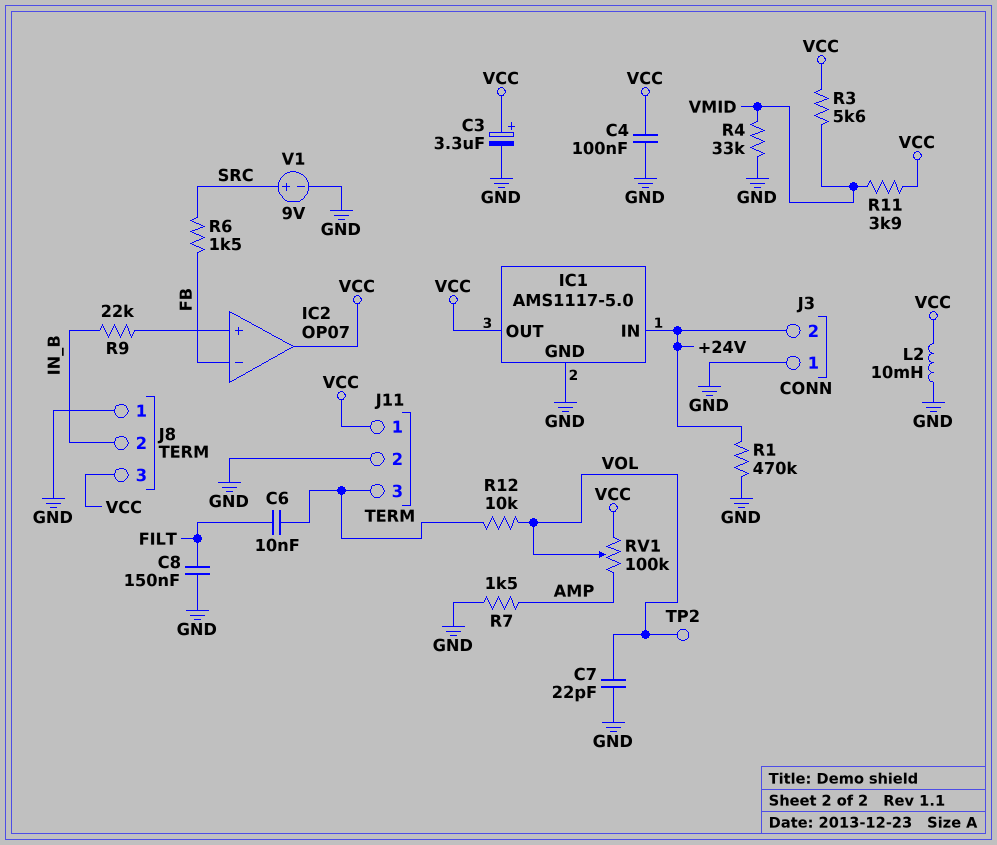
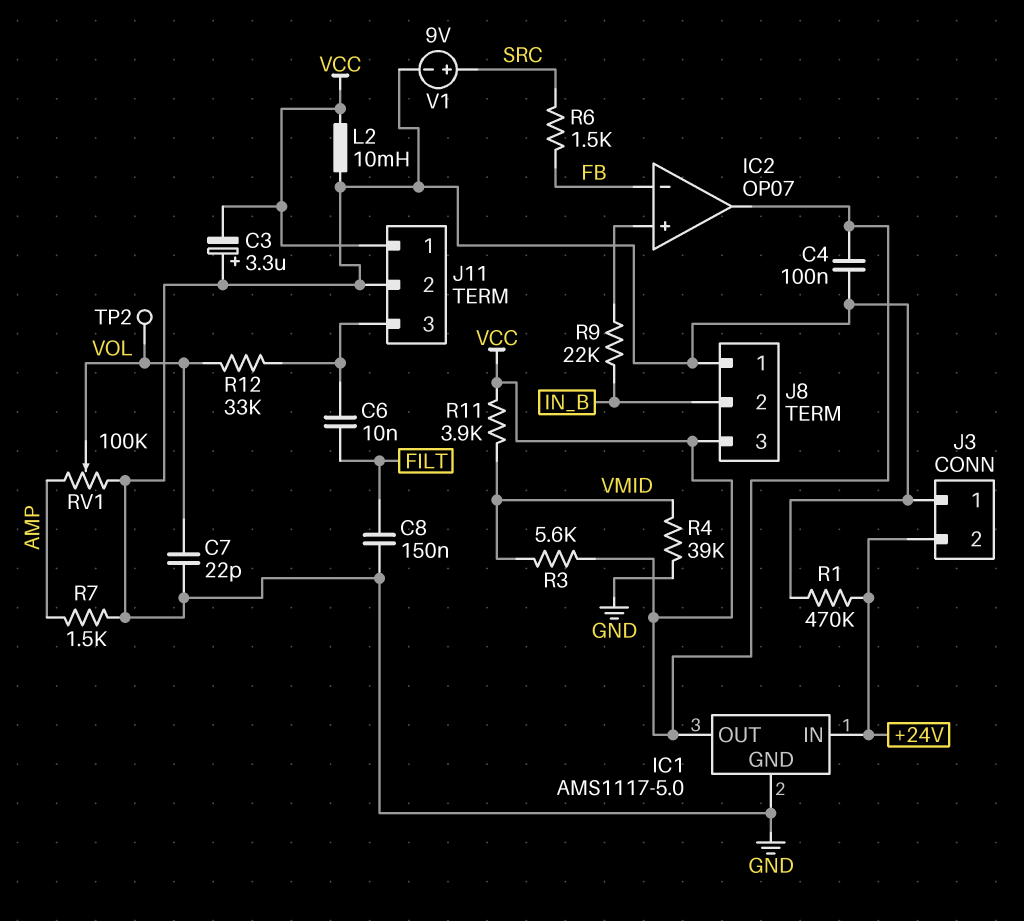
C3: 3.3uF (plus VCC, minus GND) -> 3.3uF (plus GND, minus VCC)
R4: 33k (GND, VMID) -> 39k (GND, VMID)
R12: 10k (J11/3, VOL) -> 33k (J11/3, VOL)
RV1: 100k (AMP, VCC, wiper VOL) -> 100k (AMP, GND, wiper VOL)

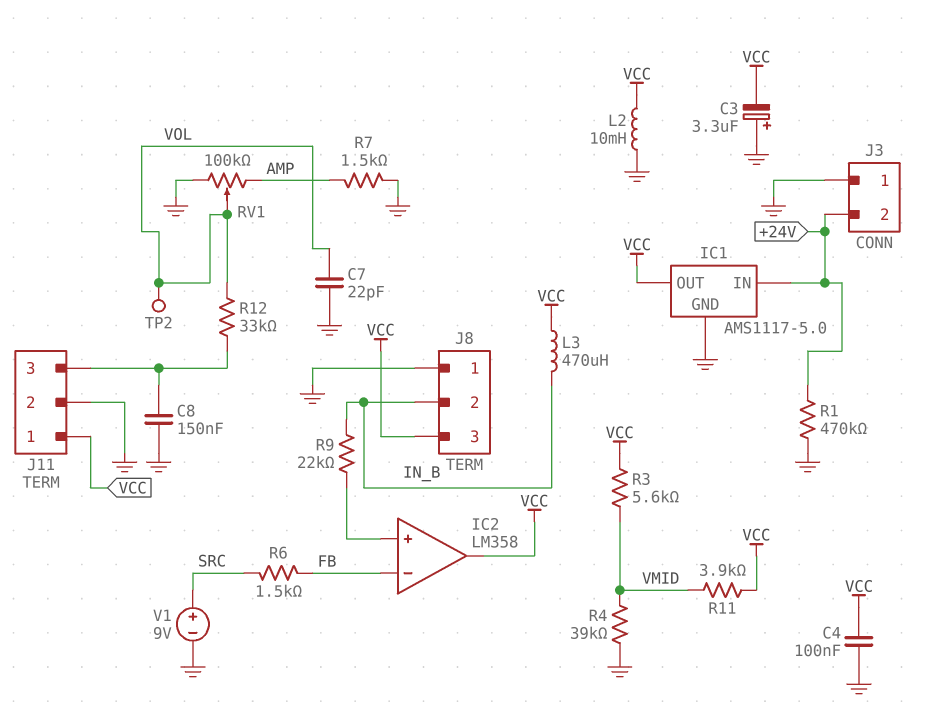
C6: 10nF (FILT, J11/3) -> none
C8: 150nF (FILT, GND) -> 150nF (GND, J11/3)
IC2: OP07 -> LM358
L3: none -> 470uH (IN_B, VCC)

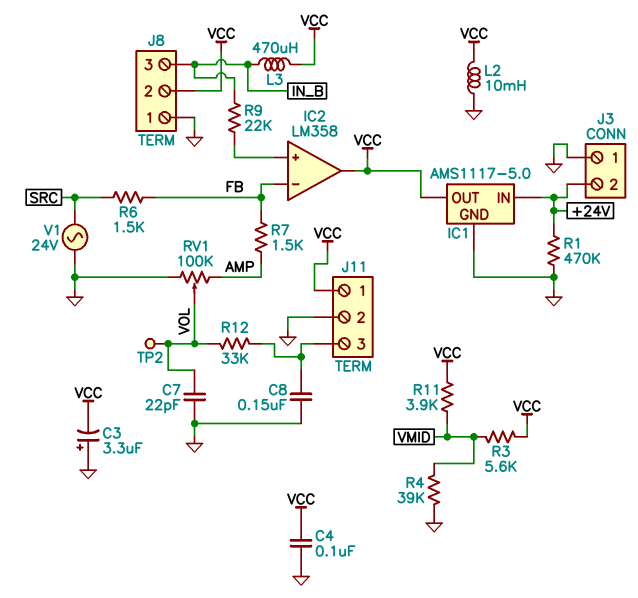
J8 pin 2: IN_B -> VCC
J8 pin 3: VCC -> IN_B
R7: 1.5k (AMP, GND) -> 1.5k (AMP, FB)
V1: 9V (plus SRC, minus GND) -> AC 24V (GND, SRC)

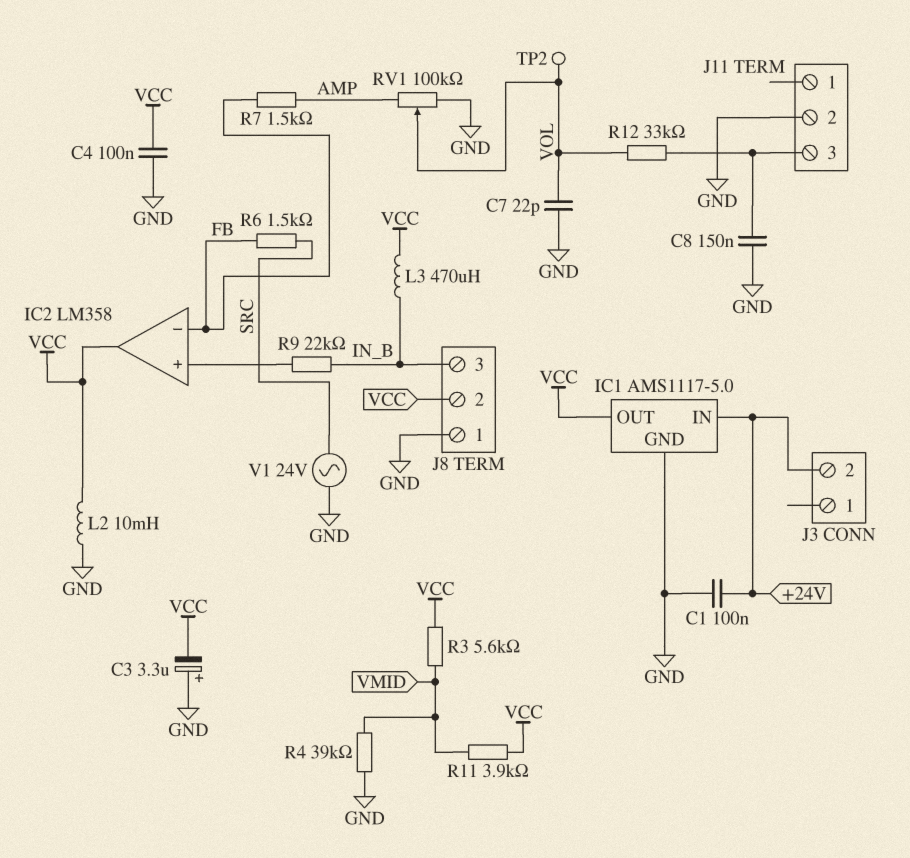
C1: none -> 100nF (+24V, GND)
J3 pin 1: GND -> none
J11 pin 1: VCC -> none
R1: 470k (+24V, GND) -> none

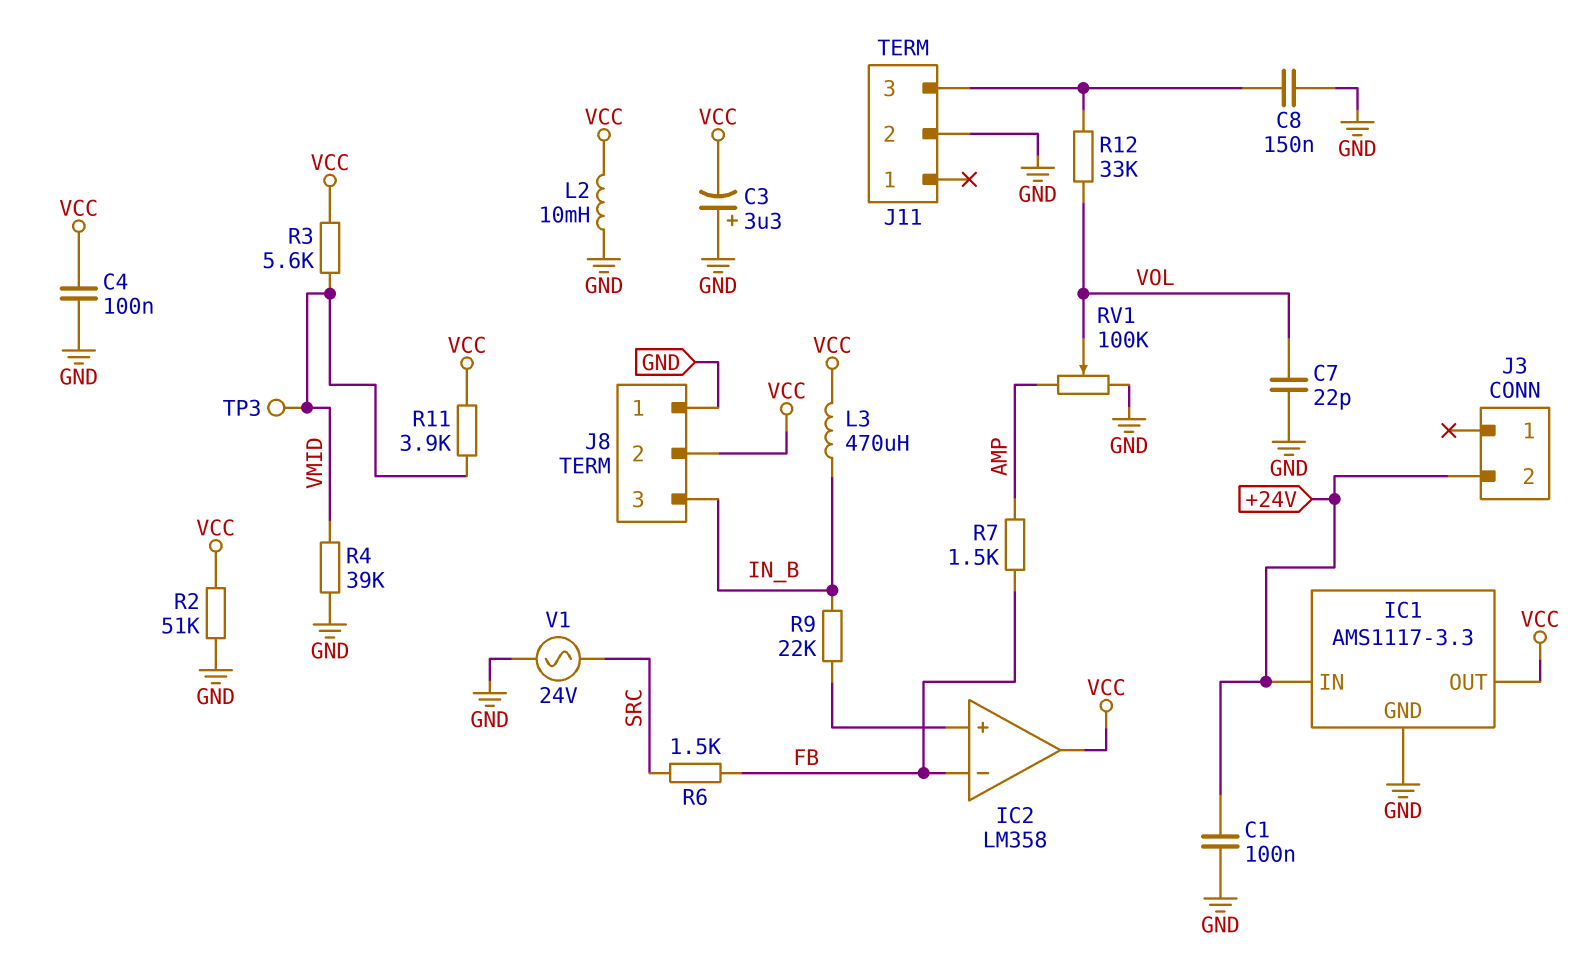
IC1: AMS1117-5.0 -> AMS1117-3.3
R2: none -> 51k (GND, VCC)
TP2: test point (VOL) -> none
TP3: none -> test point (VMID)

